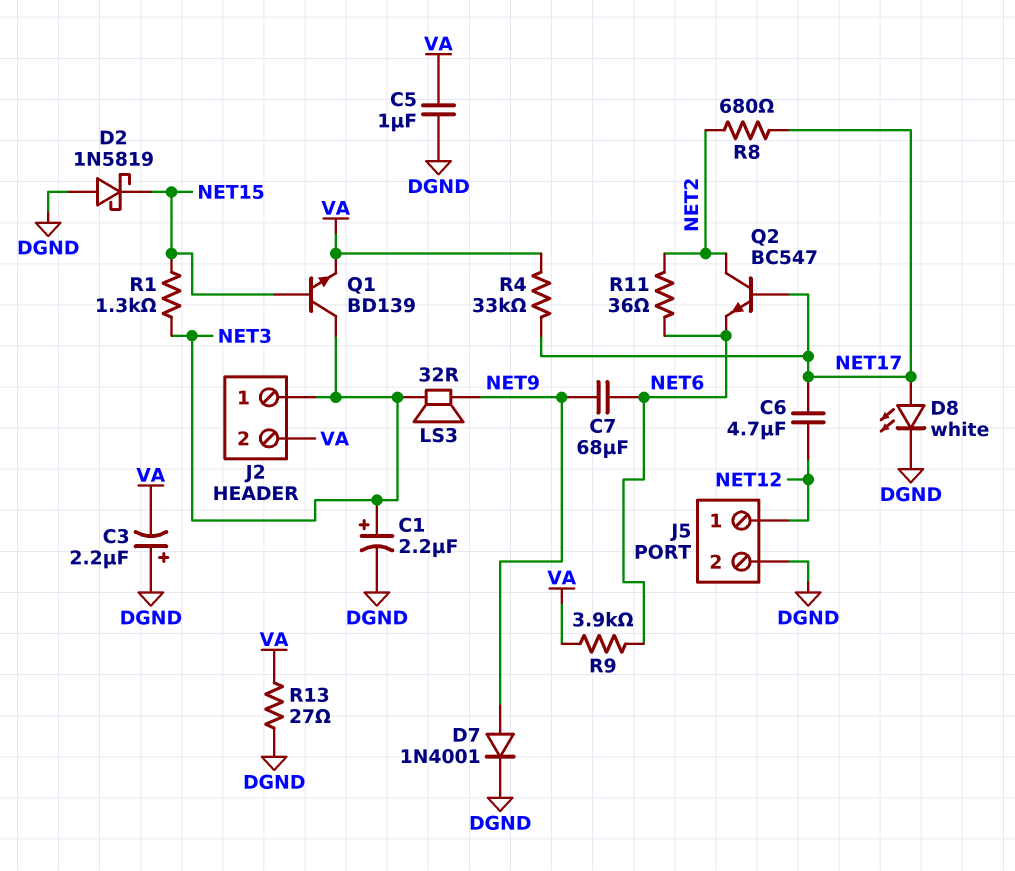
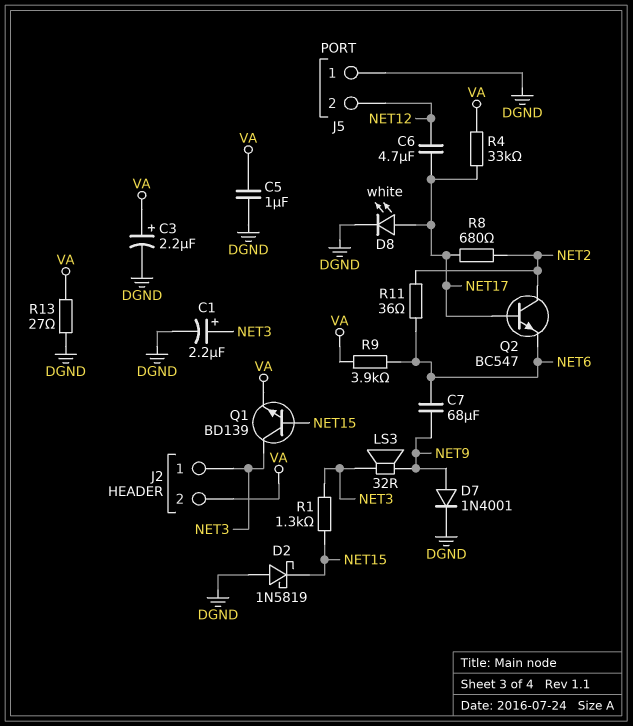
C3: 2.2uF (plus DGND, minus VA) -> 2.2uF (plus VA, minus DGND)
J5 pin 1: NET12 -> DGND
J5 pin 2: DGND -> NET12

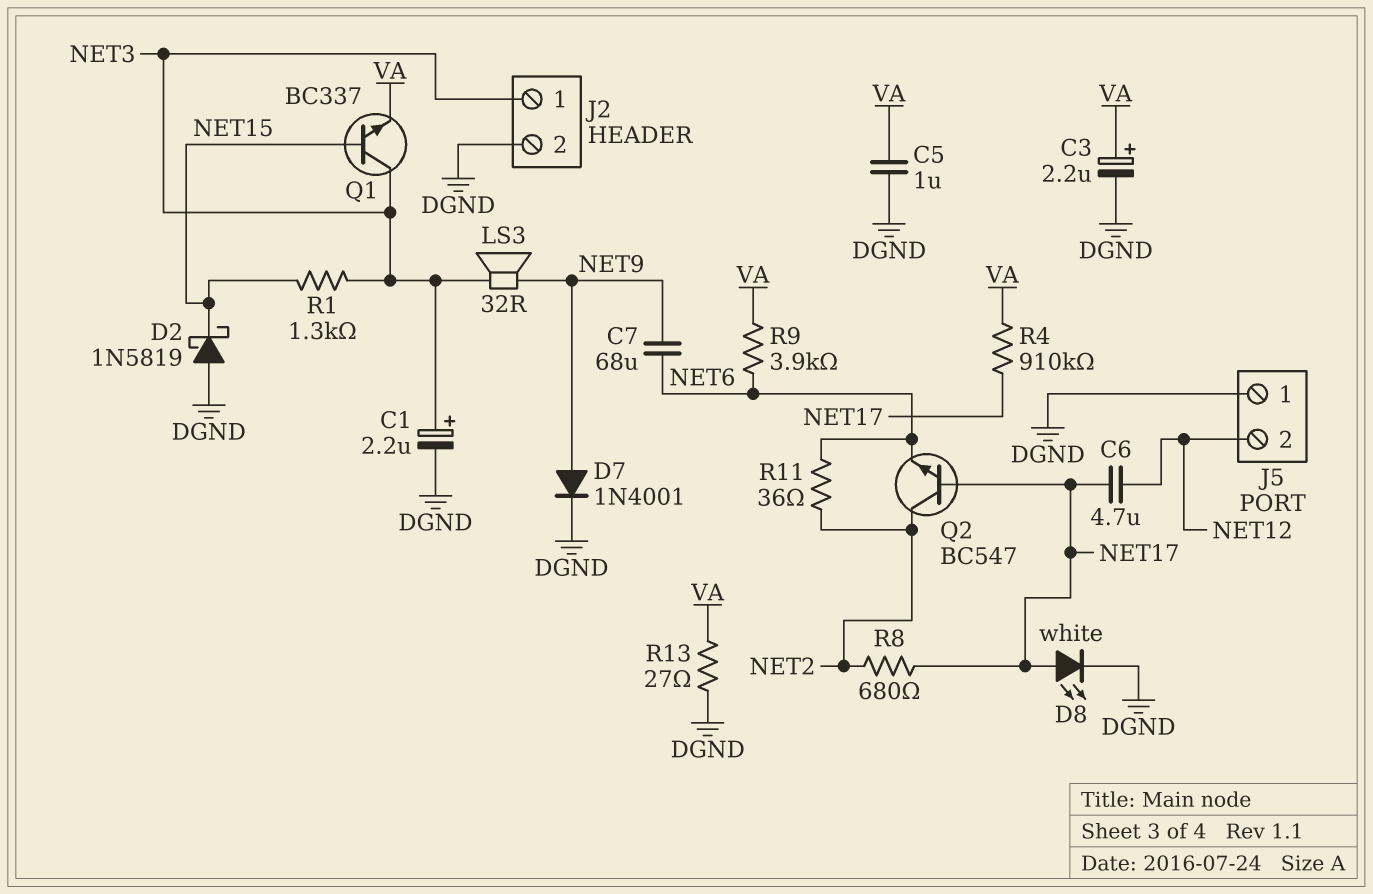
J2 pin 2: VA -> DGND
Q1: NPN BD139 (B NET15, C NET3, E VA) -> NPN BC337 (B NET15, C NET3, E VA)
R4: 33k (NET17, VA) -> 910k (NET17, VA)

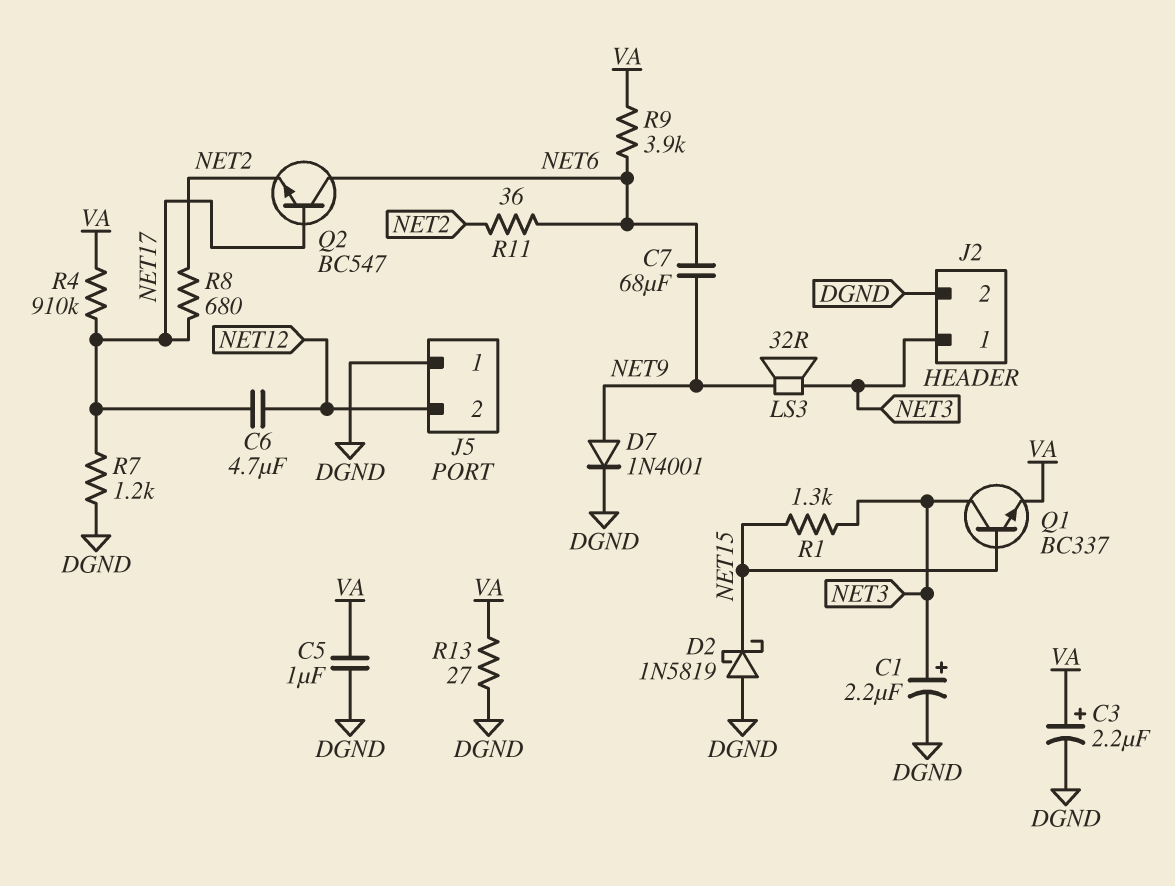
D8: LED white (A NET17, K DGND) -> none
Q2: NPN BC547 (B NET17, C NET2, E NET6) -> NPN BC547 (B NET17, C NET6, E NET2)
R7: none -> 1.2k (DGND, NET17)

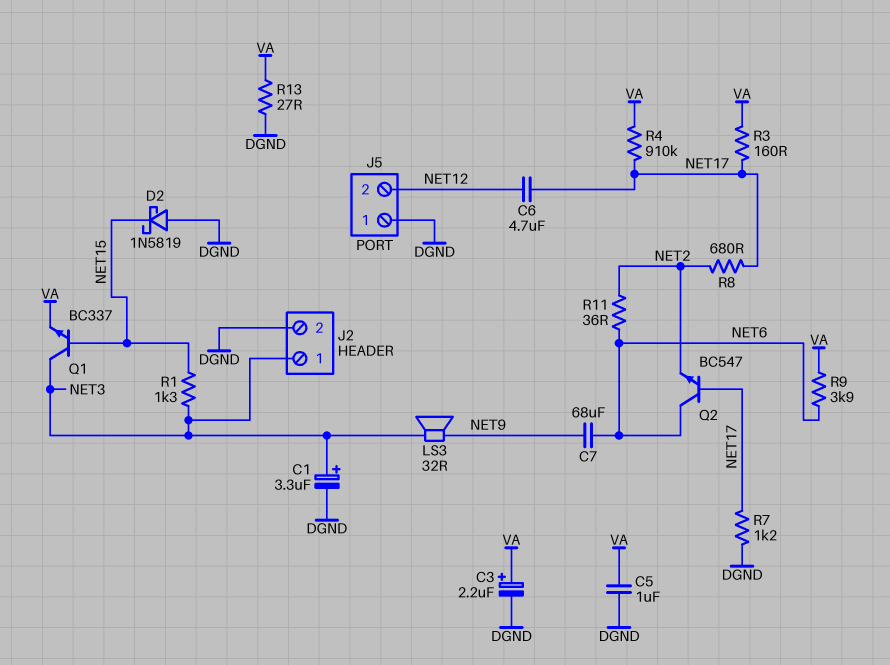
C1: 2.2uF (plus NET3, minus DGND) -> 3.3uF (plus NET3, minus DGND)
D7: diode 1N4001 (A NET9, K DGND) -> none
R3: none -> 160 (NET17, VA)

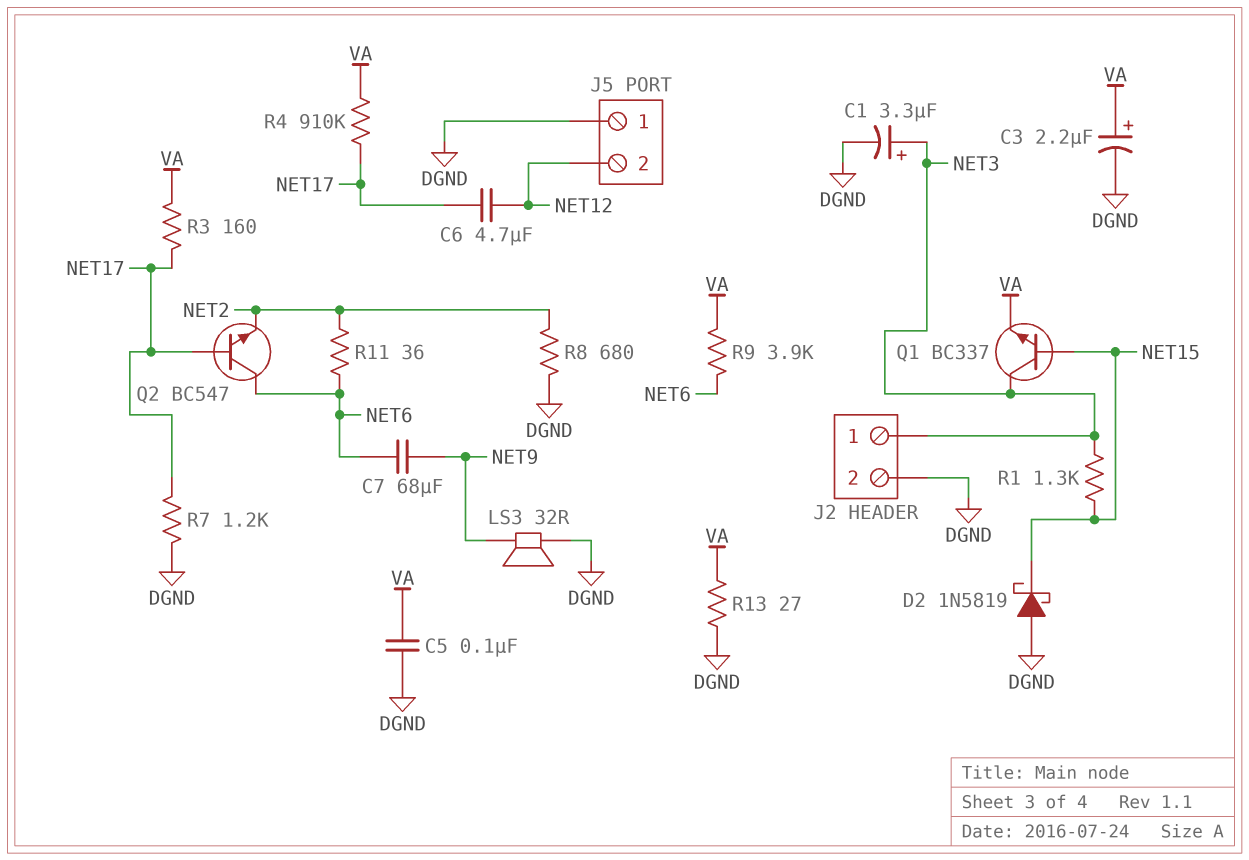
C5: 1uF (DGND, VA) -> 100nF (DGND, VA)
LS3: speaker 32R (NET3, NET9) -> speaker 32R (DGND, NET9)
R8: 680 (NET2, NET17) -> 680 (DGND, NET2)

